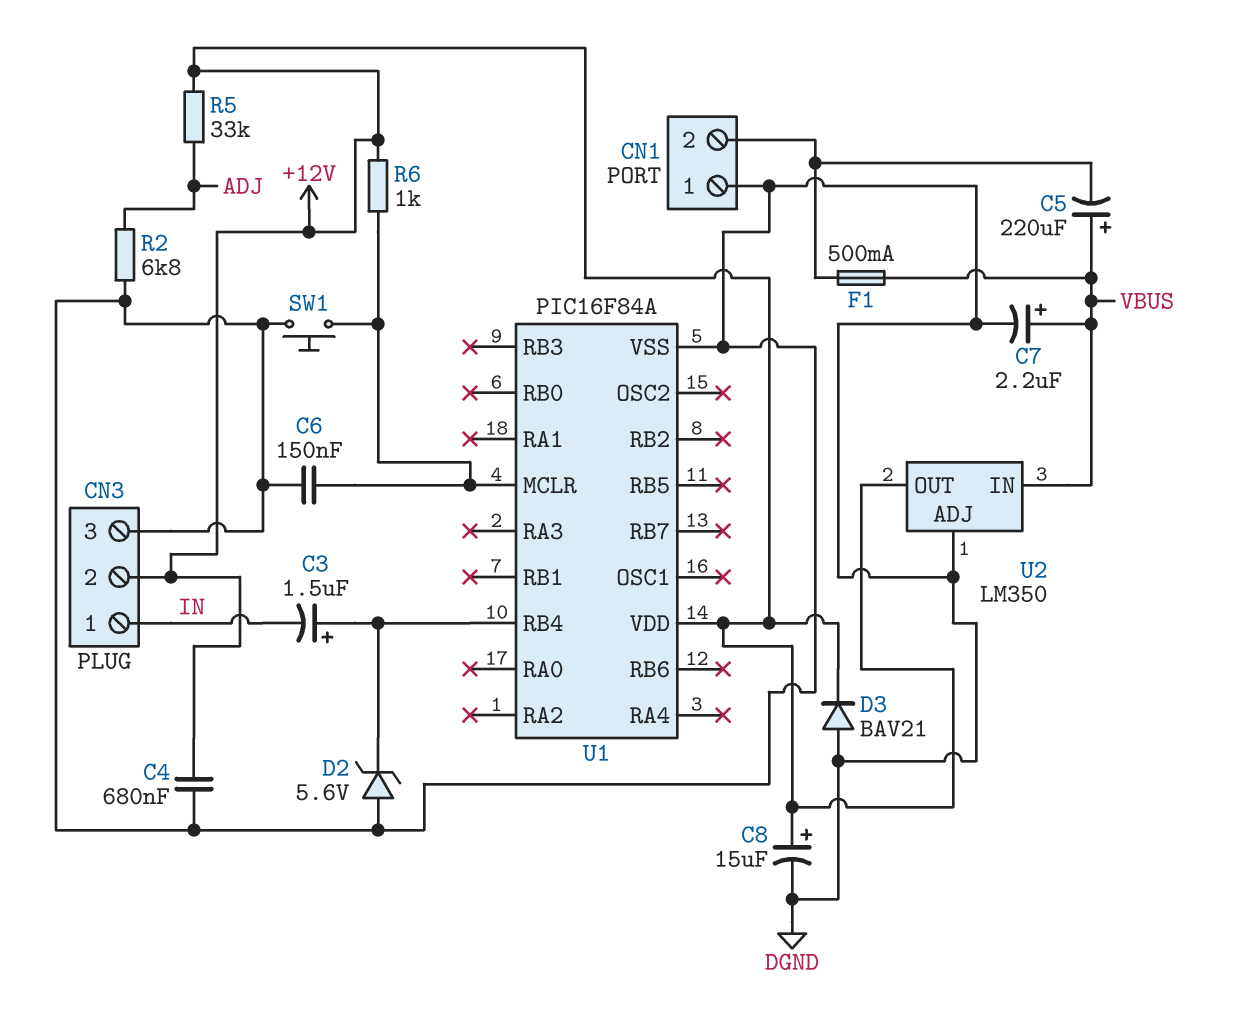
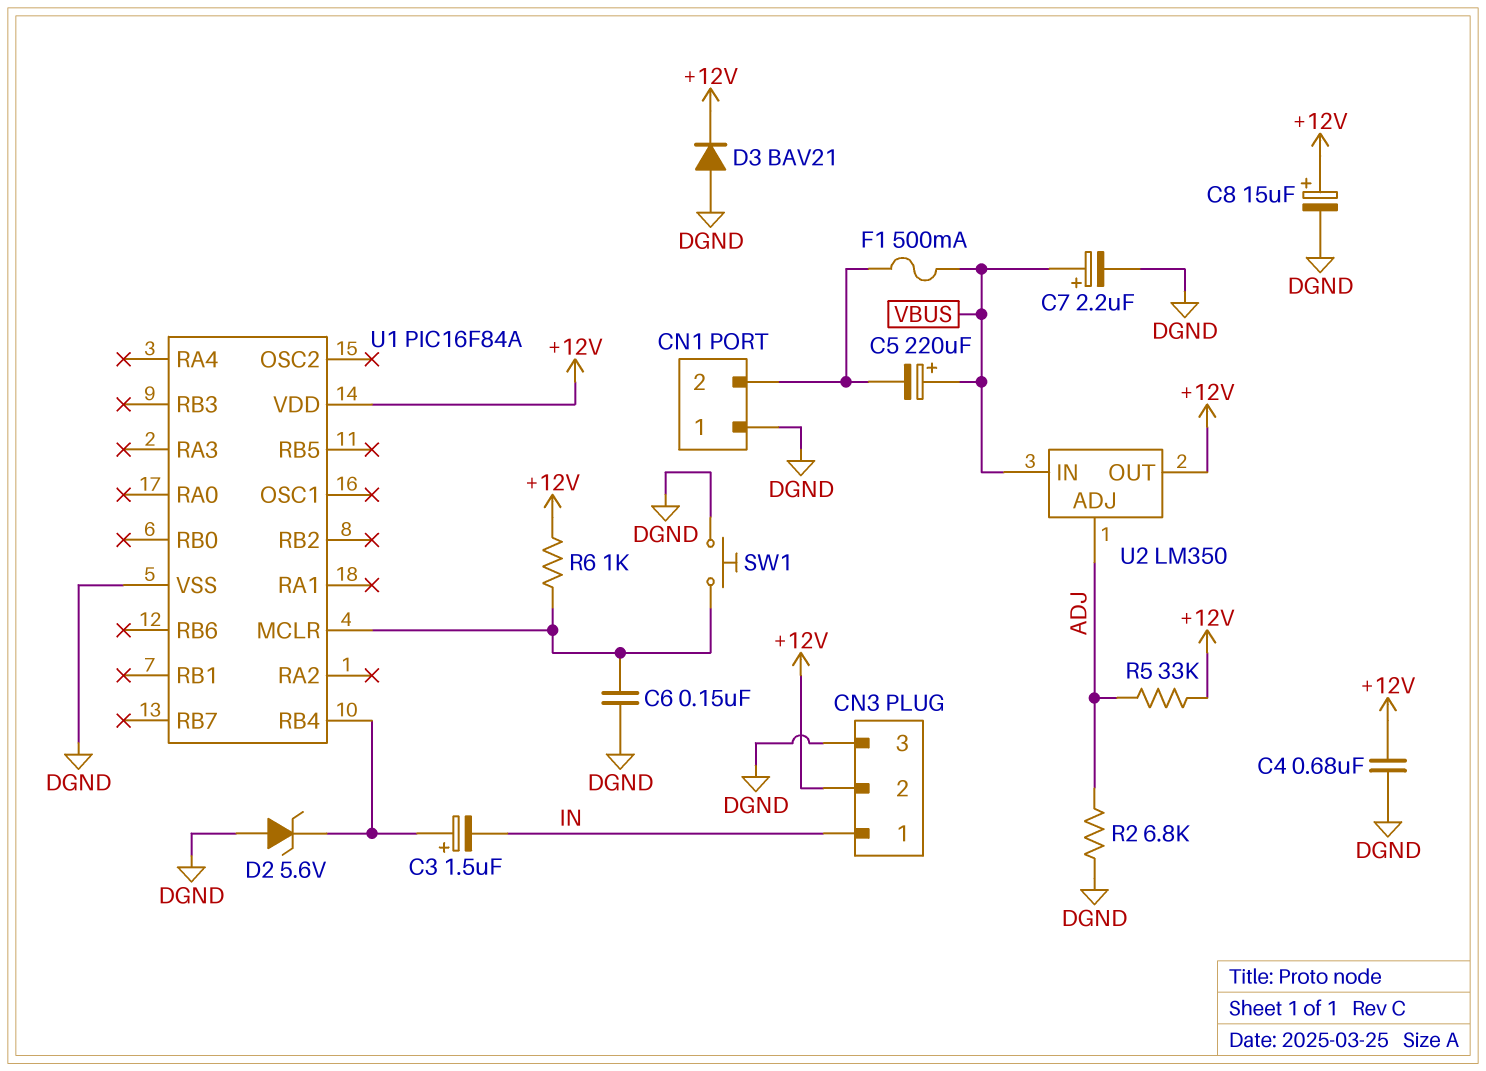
U2 pin ADJ: DGND -> ADJ

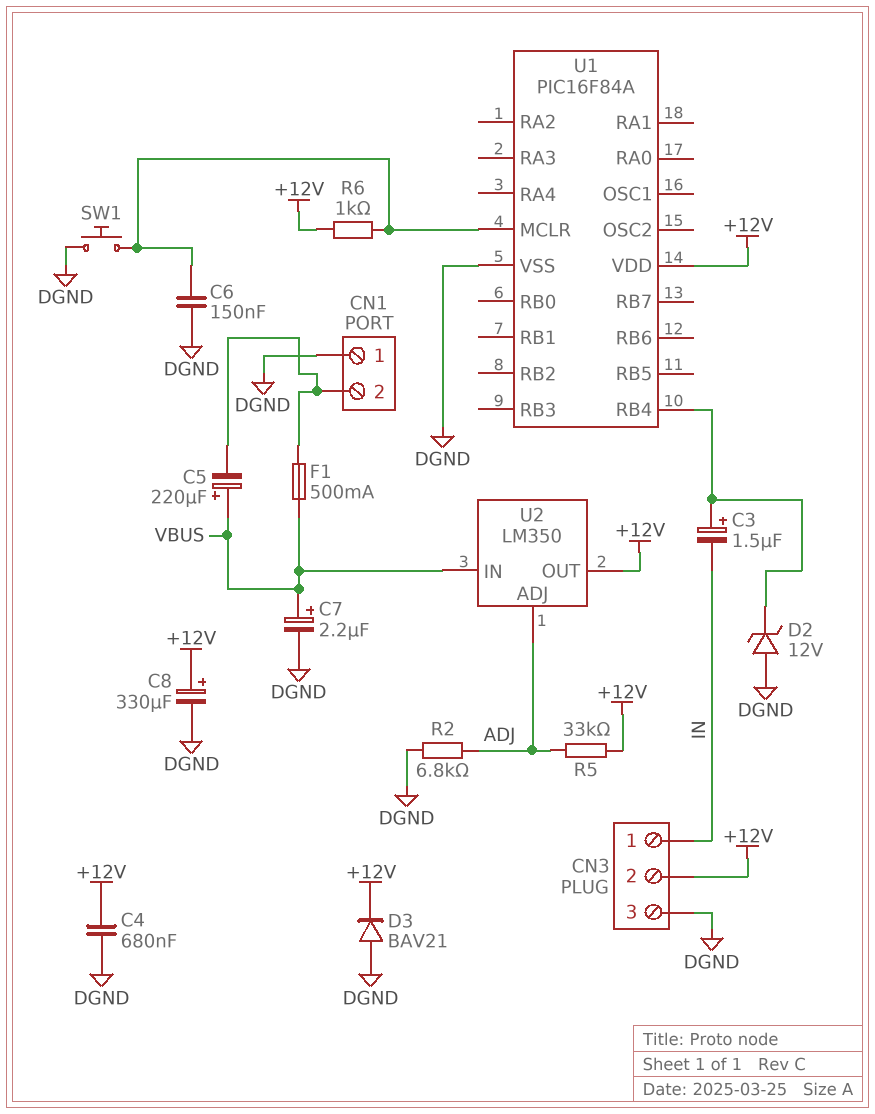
C8: 15uF (plus +12V, minus DGND) -> 330uF (plus +12V, minus DGND)
D2: zener 5.6V (A DGND, K U1/RB4) -> zener 12V (A DGND, K U1/RB4)

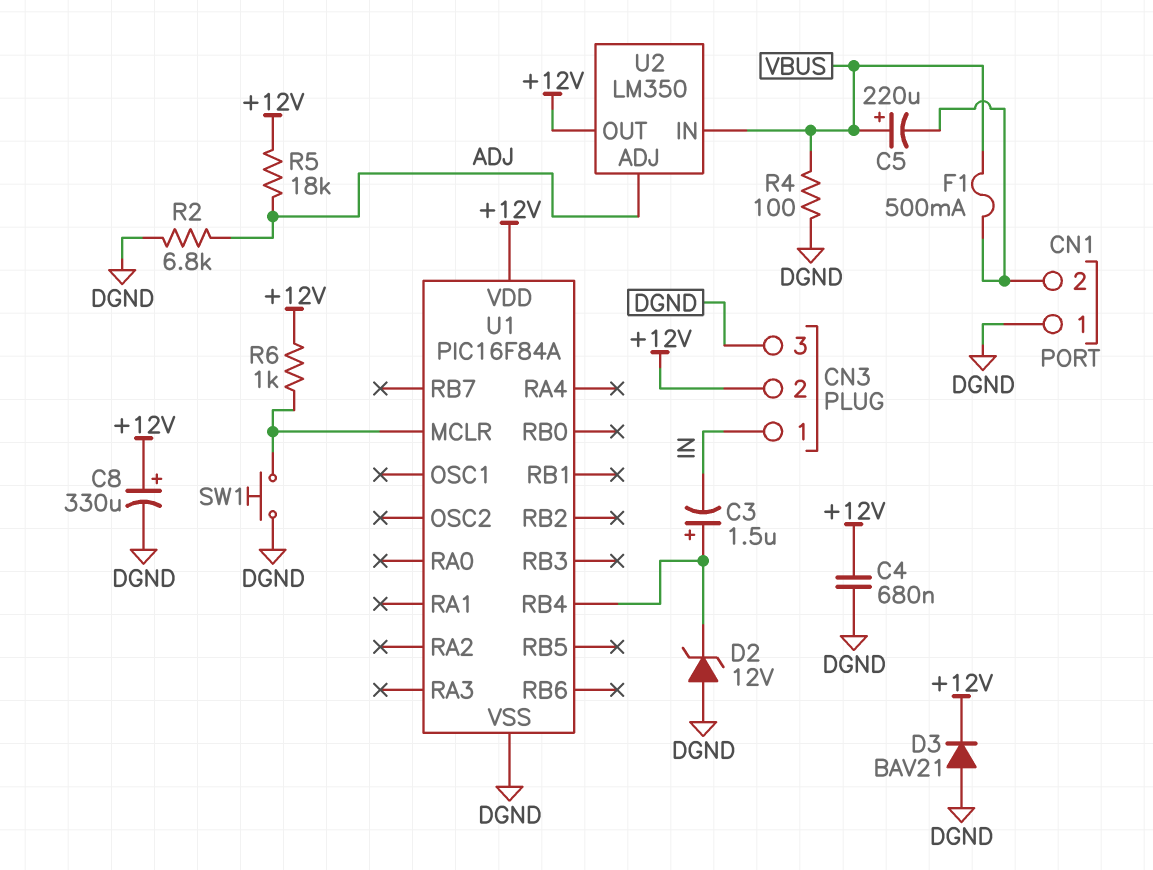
C6: 150nF (DGND, U1/MCLR) -> none
C7: 2.2uF (plus VBUS, minus DGND) -> none
R4: none -> 100 (DGND, VBUS)
R5: 33k (+12V, ADJ) -> 18k (+12V, ADJ)

